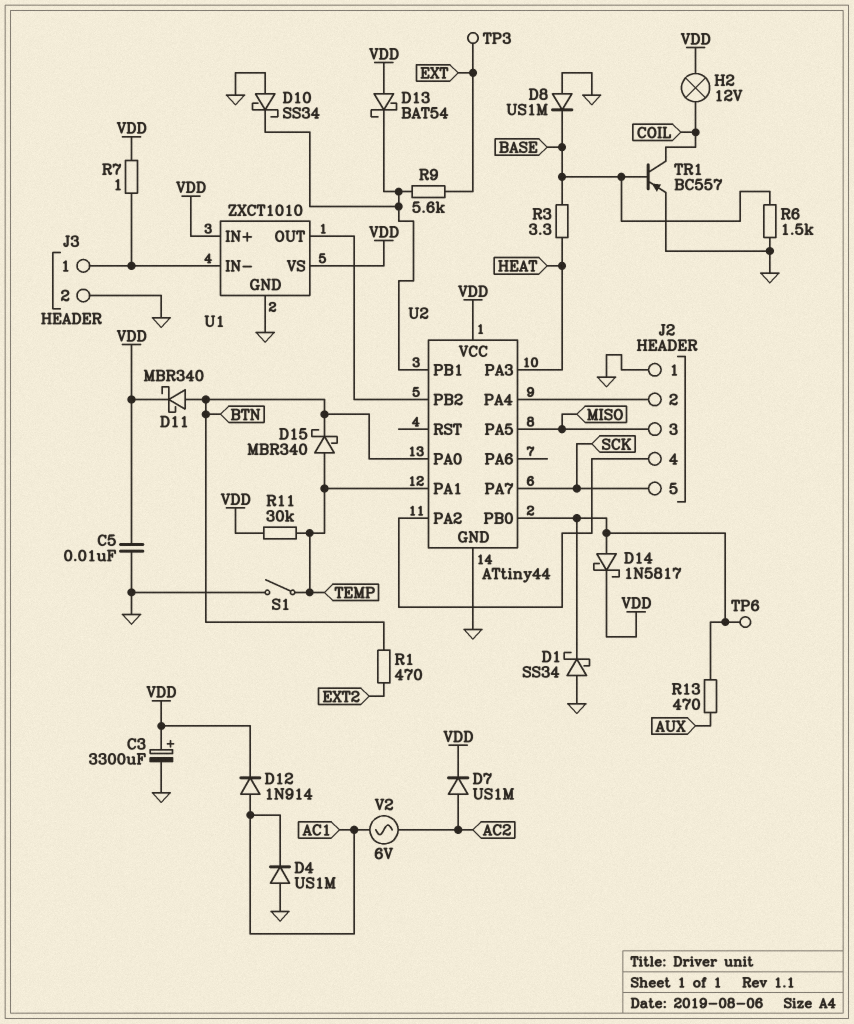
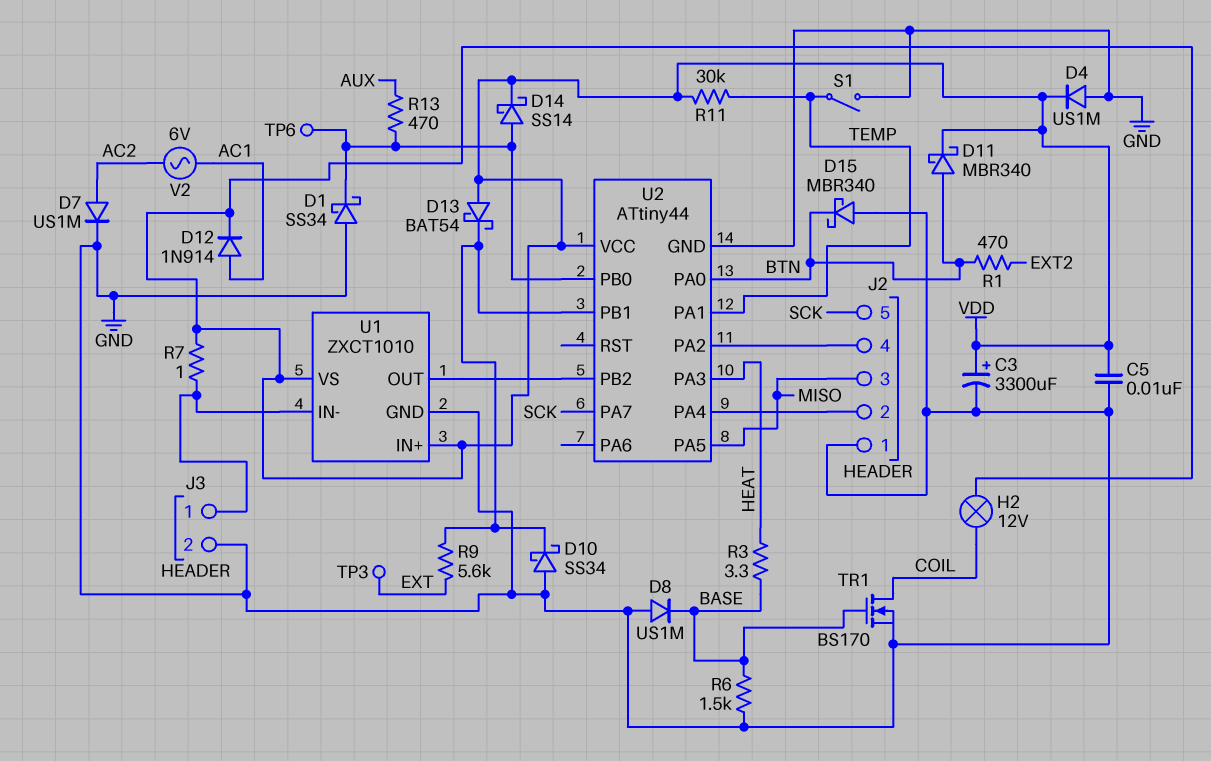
D4: diode US1M (A GND, K AC1) -> diode US1M (A GND, K VDD)
D7: diode US1M (A AC2, K VDD) -> diode US1M (A AC2, K GND)
D14: schottky 1N5817 (A U2/PB0, K VDD) -> schottky SS14 (A U2/PB0, K VDD)
D15: schottky MBR340 (A TEMP, K BTN) -> schottky MBR340 (A GND, K BTN)
TR1: PNP BC557 (B BASE, C COIL, E GND) -> NMOS BS170 (G BASE, D COIL, S GND)

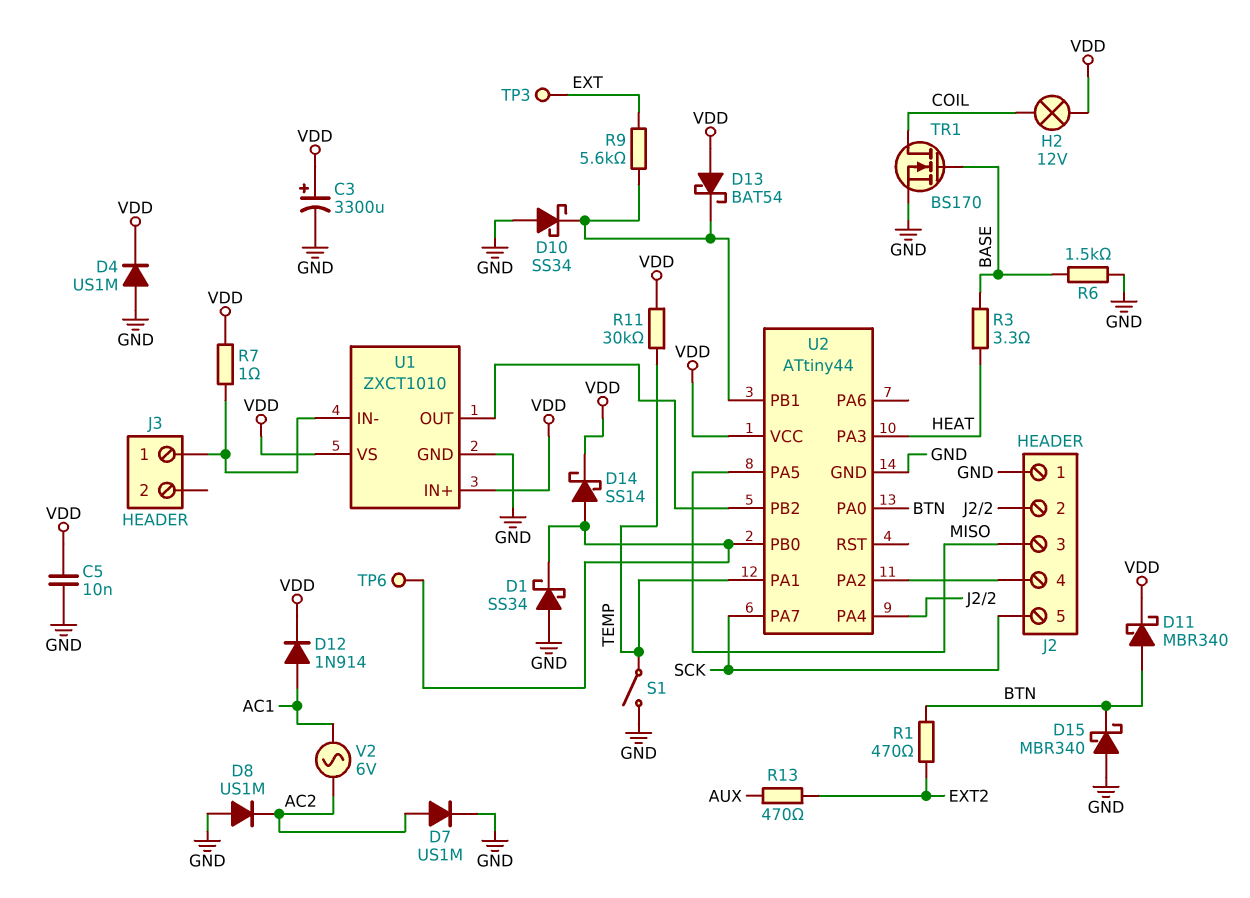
D8: diode US1M (A GND, K BASE) -> diode US1M (A GND, K AC2)
J3 pin 2: GND -> none
R13: 470 (AUX, U2/PB0) -> 470 (AUX, EXT2)

